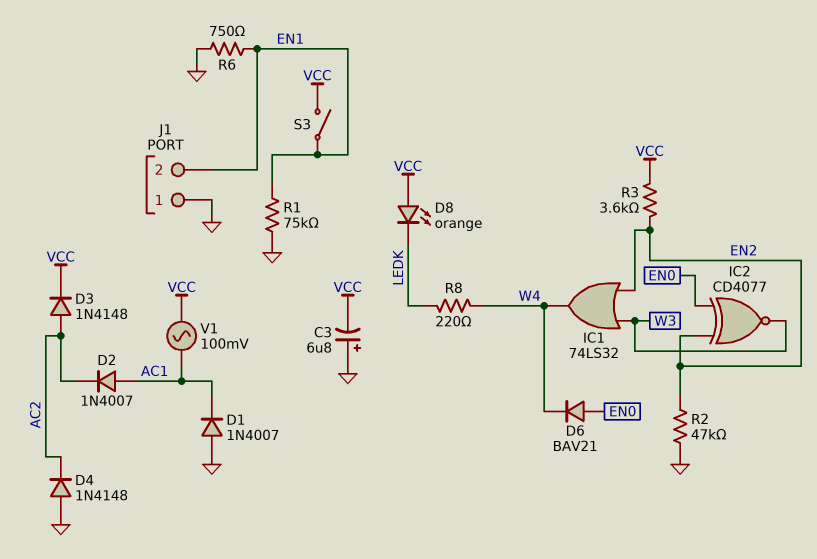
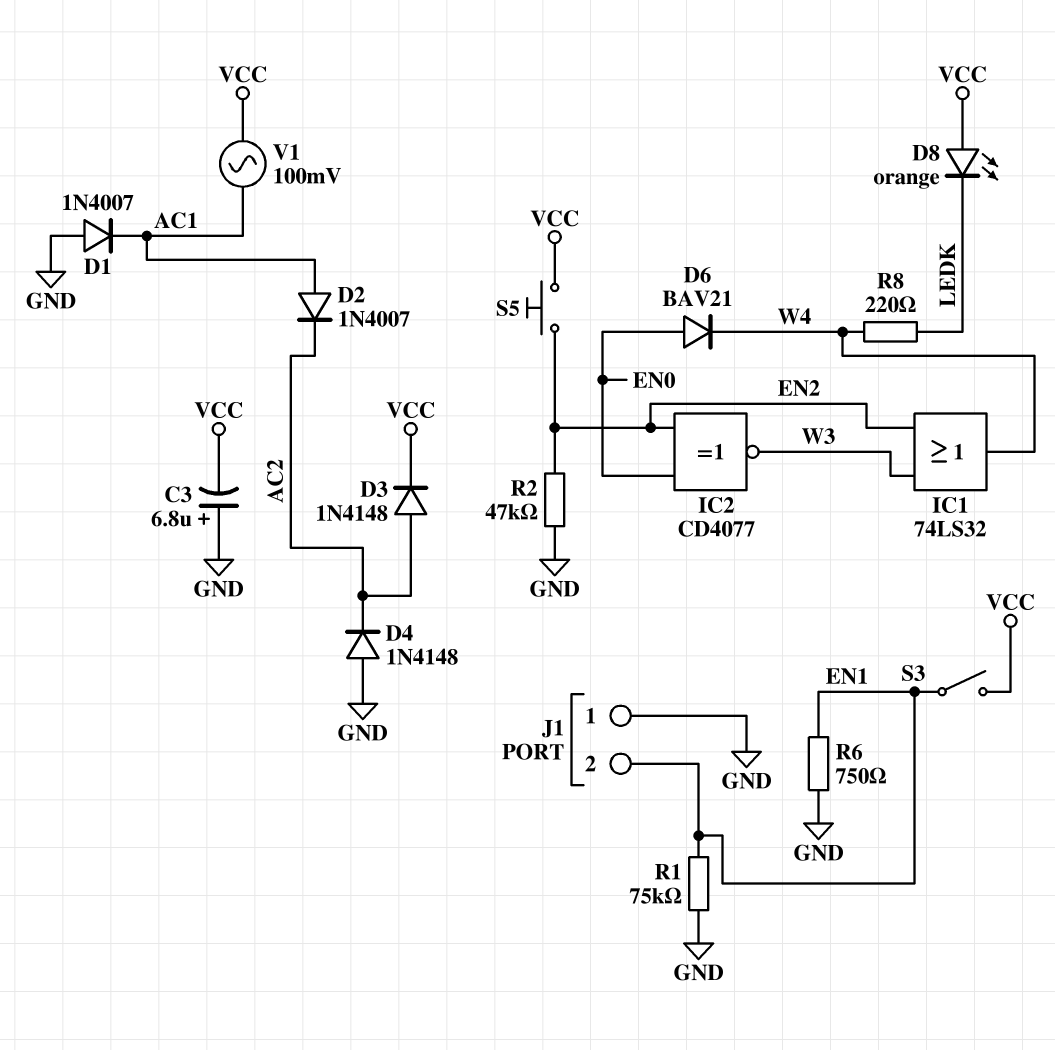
R3: 3.6k (EN2, VCC) -> none
S5: none -> button (EN2, VCC)

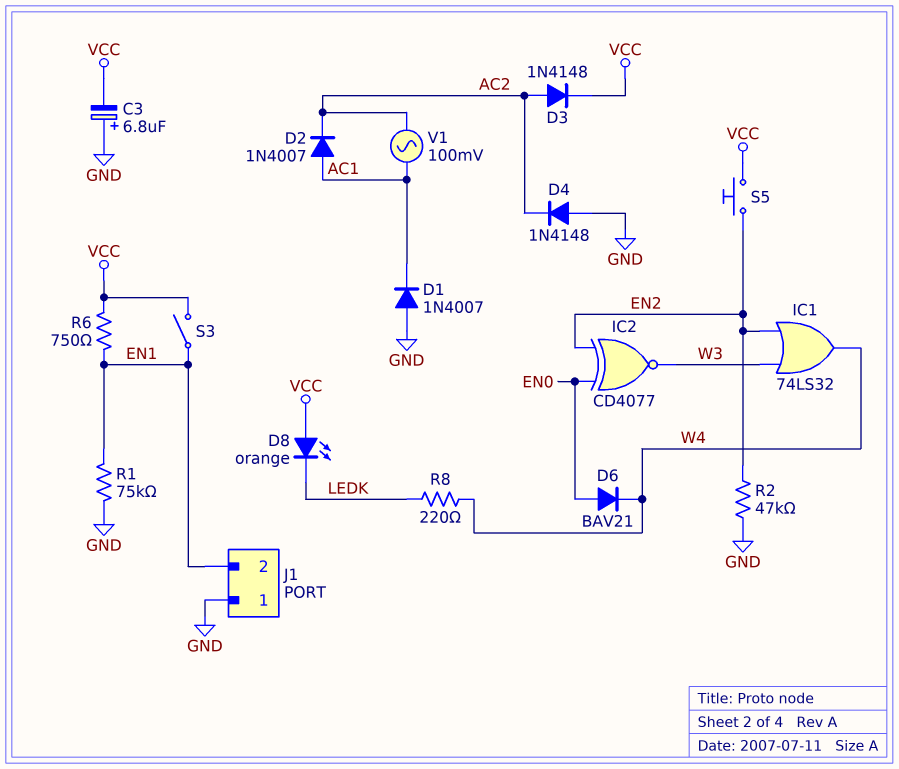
R6: 750 (EN1, GND) -> 750 (EN1, VCC)
V1: AC 100mV (AC1, VCC) -> AC 100mV (AC1, AC2)

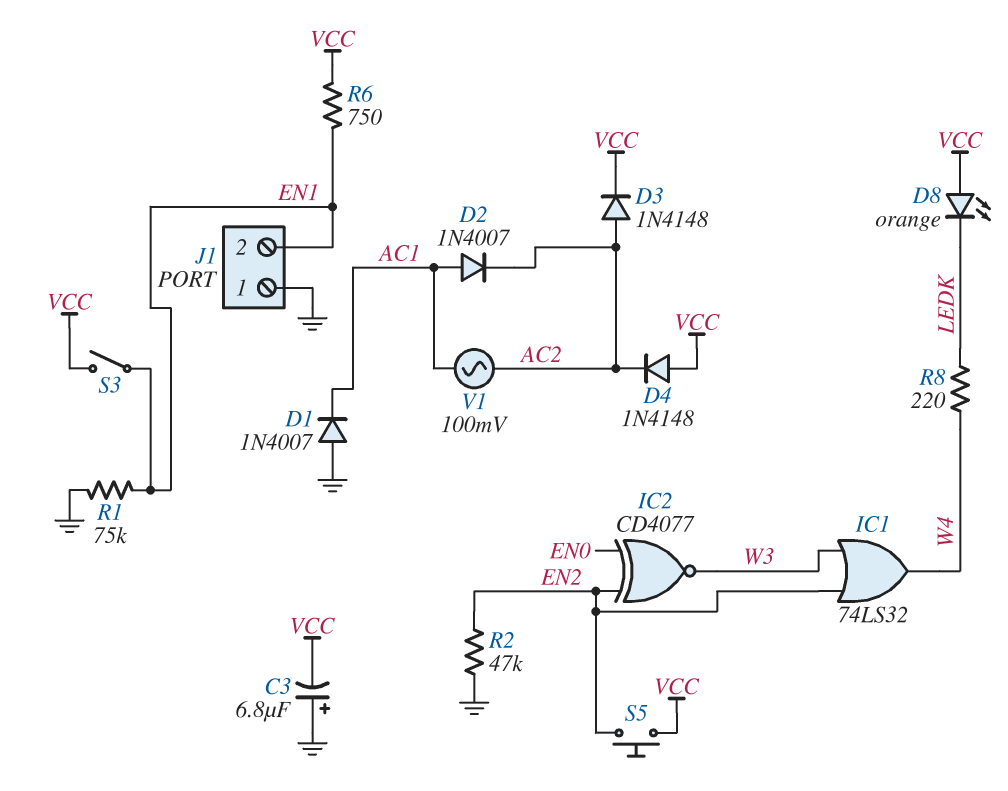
D4: diode 1N4148 (A GND, K AC2) -> diode 1N4148 (A VCC, K AC2)
D6: diode BAV21 (A EN0, K W4) -> none

